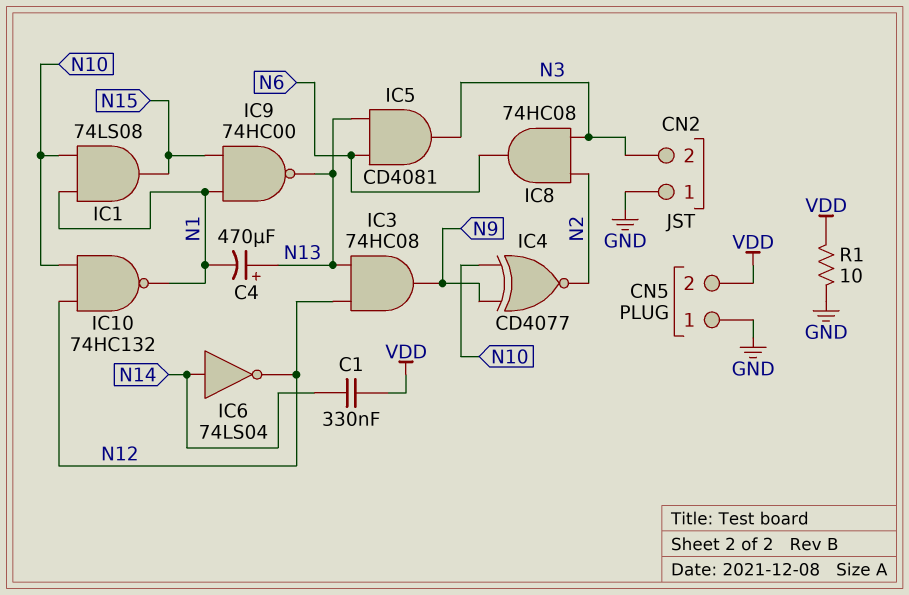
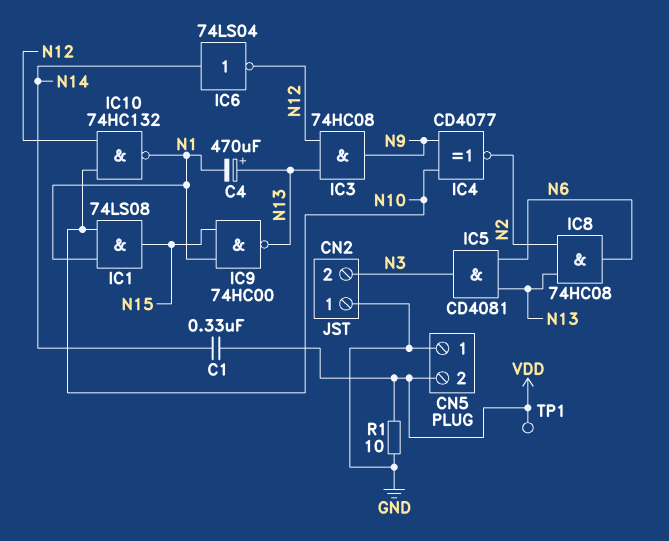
IC8: AND 74HC08 (in N2, in N3, out N6) -> AND 74HC08 (in N2, in N13, out N6)
TP1: none -> test point (VDD)

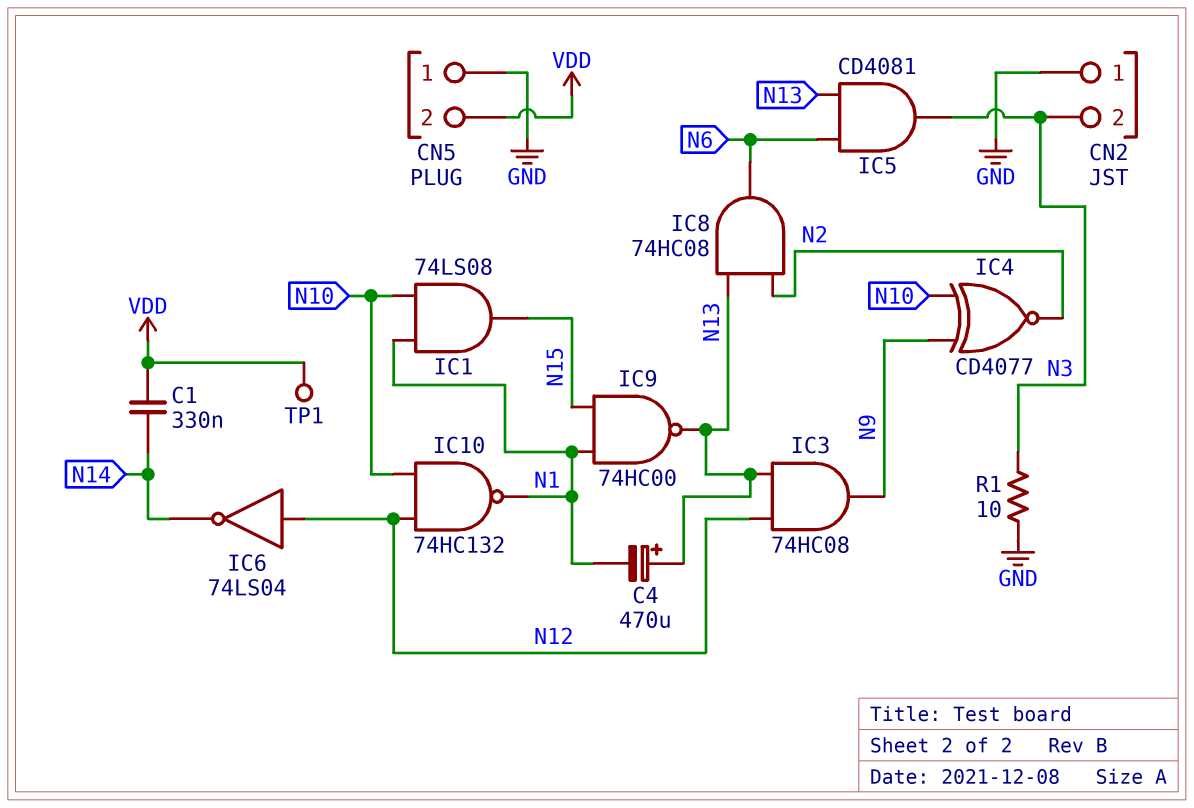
IC6: NOT 74LS04 (in N14, out N12) -> NOT 74LS04 (in N12, out N14)
R1: 10 (GND, VDD) -> 10 (GND, N3)

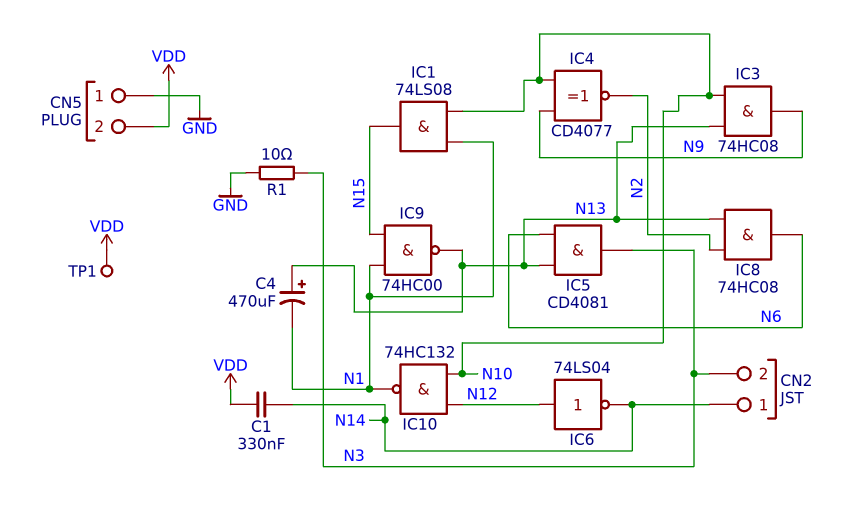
CN2 pin 1: GND -> N14
IC3: AND 74HC08 (in N12, in N13, out N9) -> AND 74HC08 (in N10, in N13, out N9)

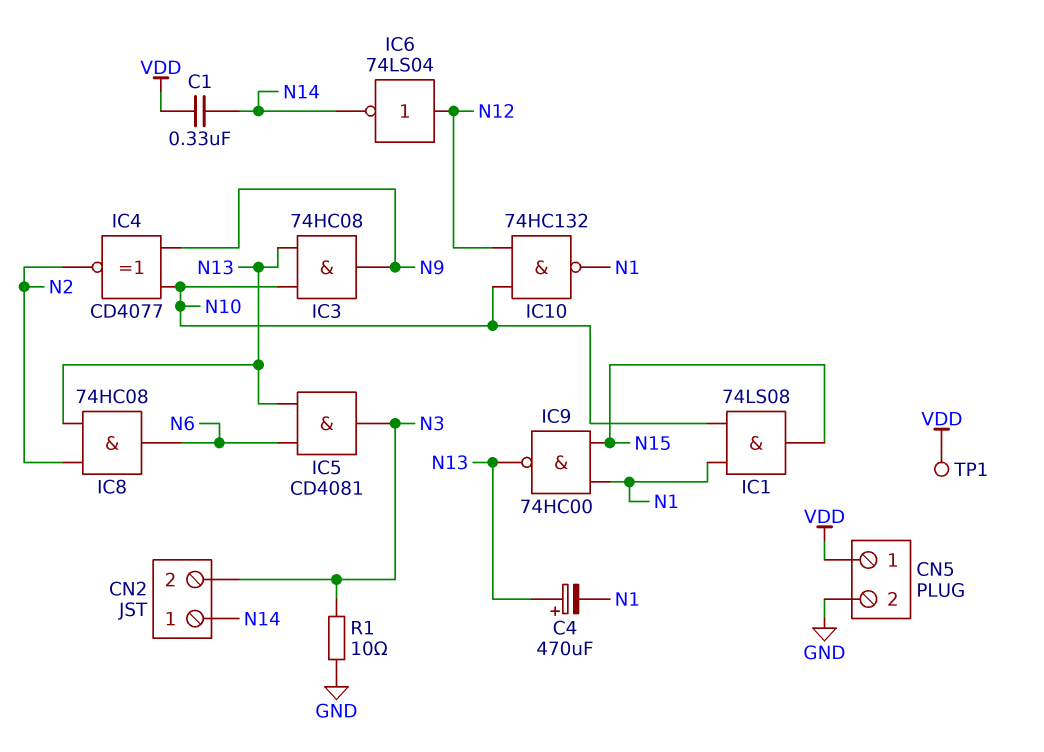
CN5 pin 1: GND -> VDD
CN5 pin 2: VDD -> GND

